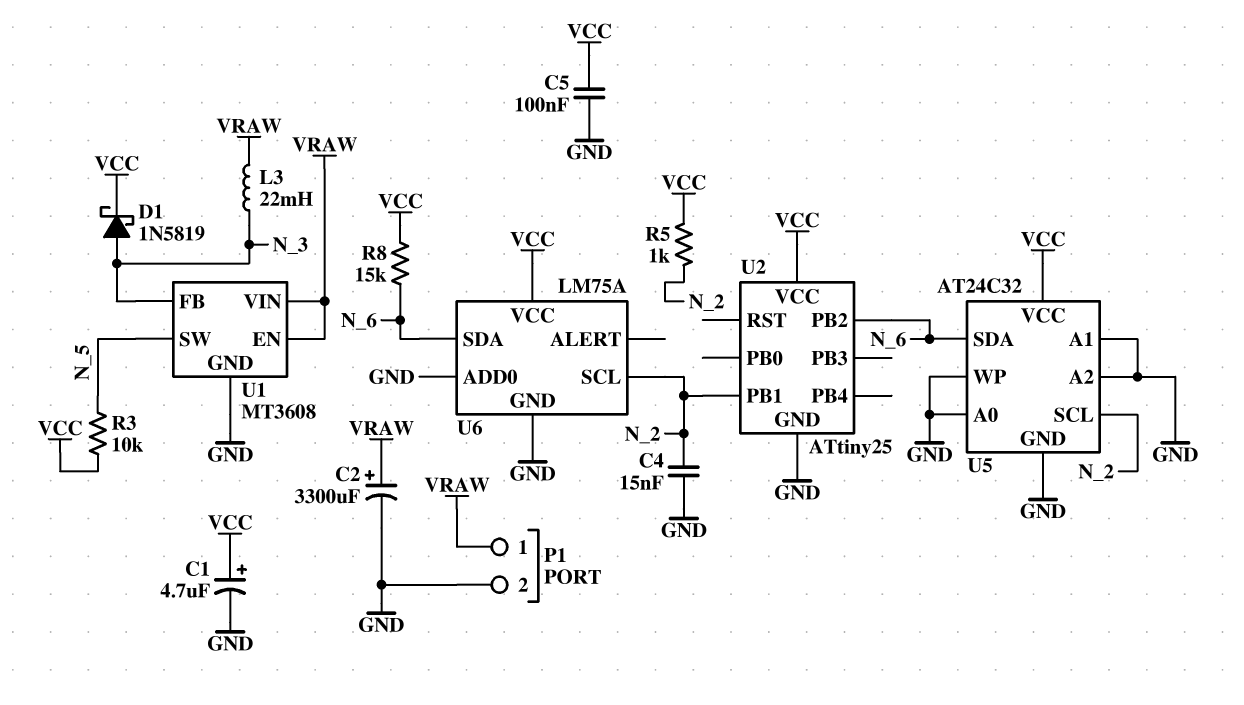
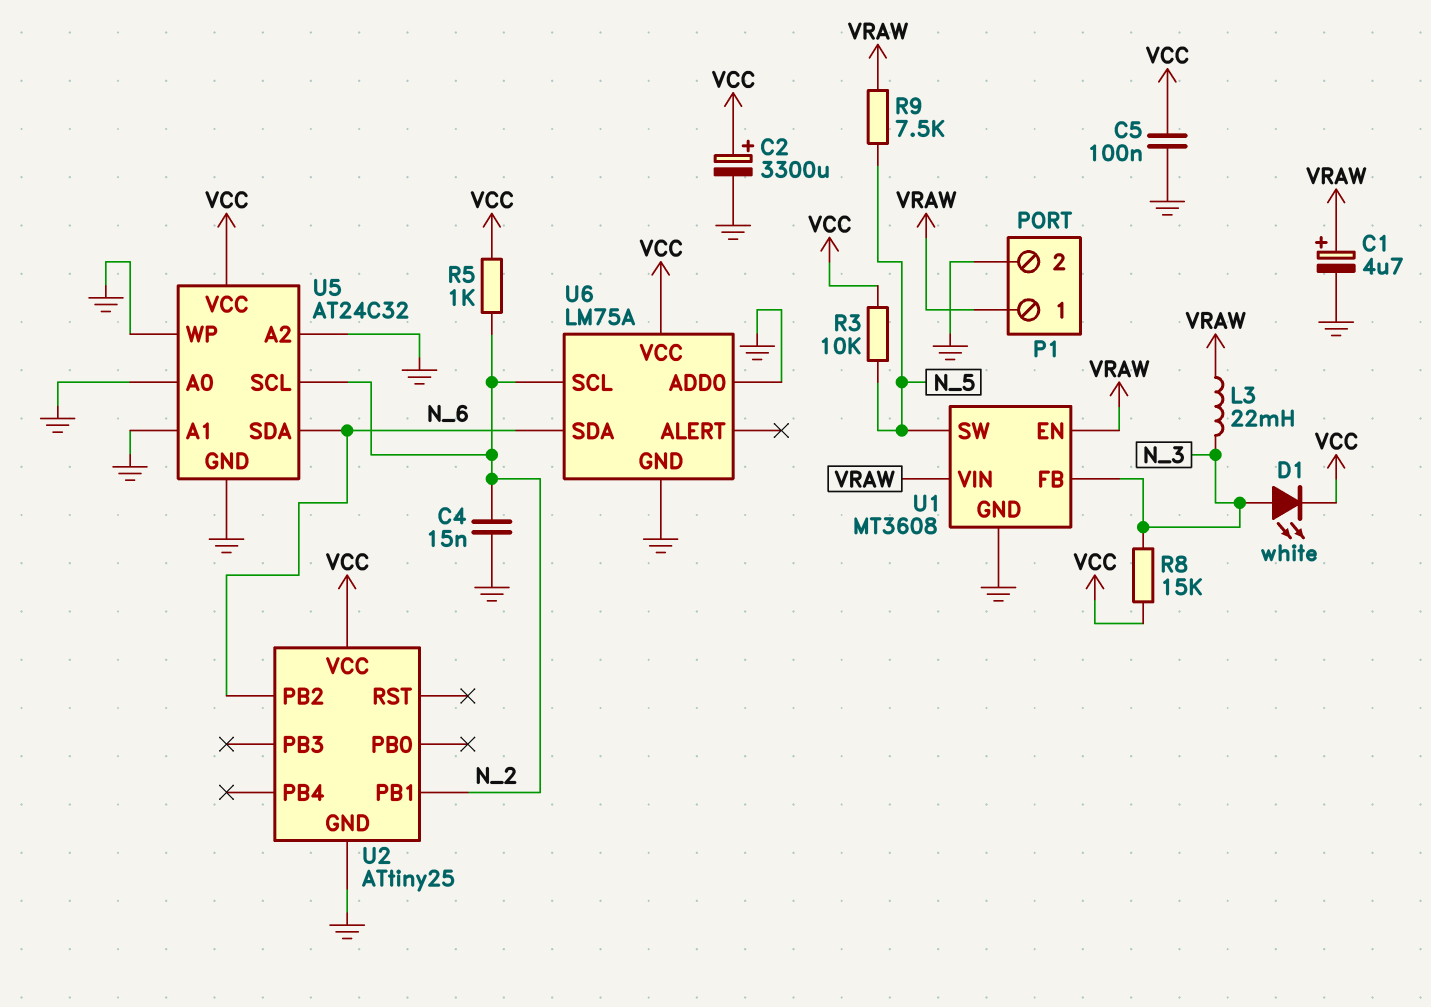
C1: 4.7uF (plus VCC, minus GND) -> 4.7uF (plus VRAW, minus GND)
C2: 3300uF (plus VRAW, minus GND) -> 3300uF (plus VCC, minus GND)
D1: schottky 1N5819 (A N_3, K VCC) -> LED white (A N_3, K VCC)
R8: 15k (N_6, VCC) -> 15k (N_3, VCC)
R9: none -> 7.5k (N_5, VRAW)

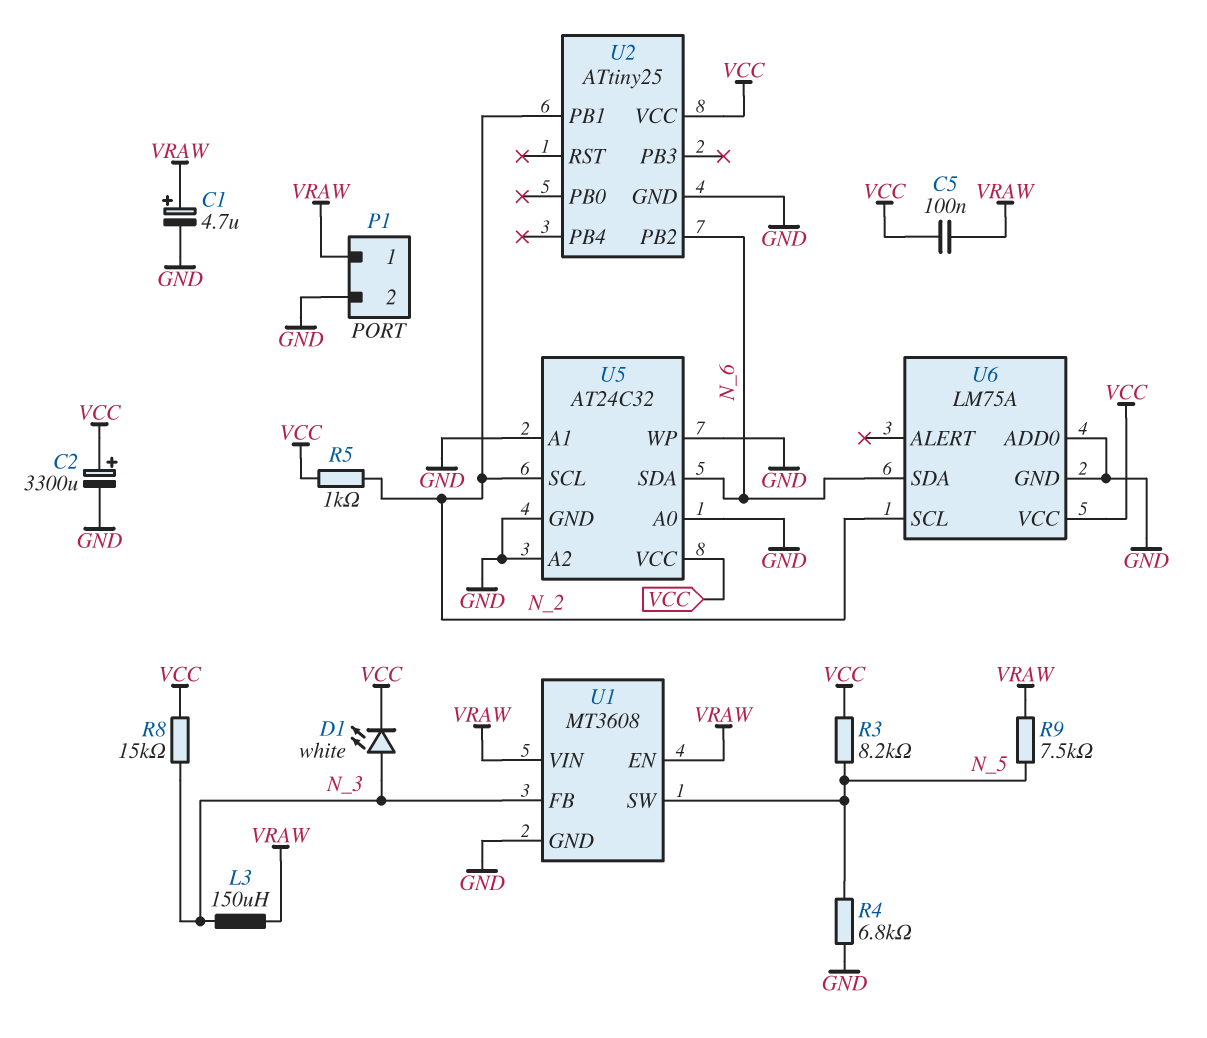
C4: 15nF (GND, N_2) -> none
C5: 100nF (GND, VCC) -> 100nF (VCC, VRAW)
L3: 22mH (N_3, VRAW) -> 150uH (N_3, VRAW)
R3: 10k (N_5, VCC) -> 8.2k (N_5, VCC)
R4: none -> 6.8k (GND, N_5)

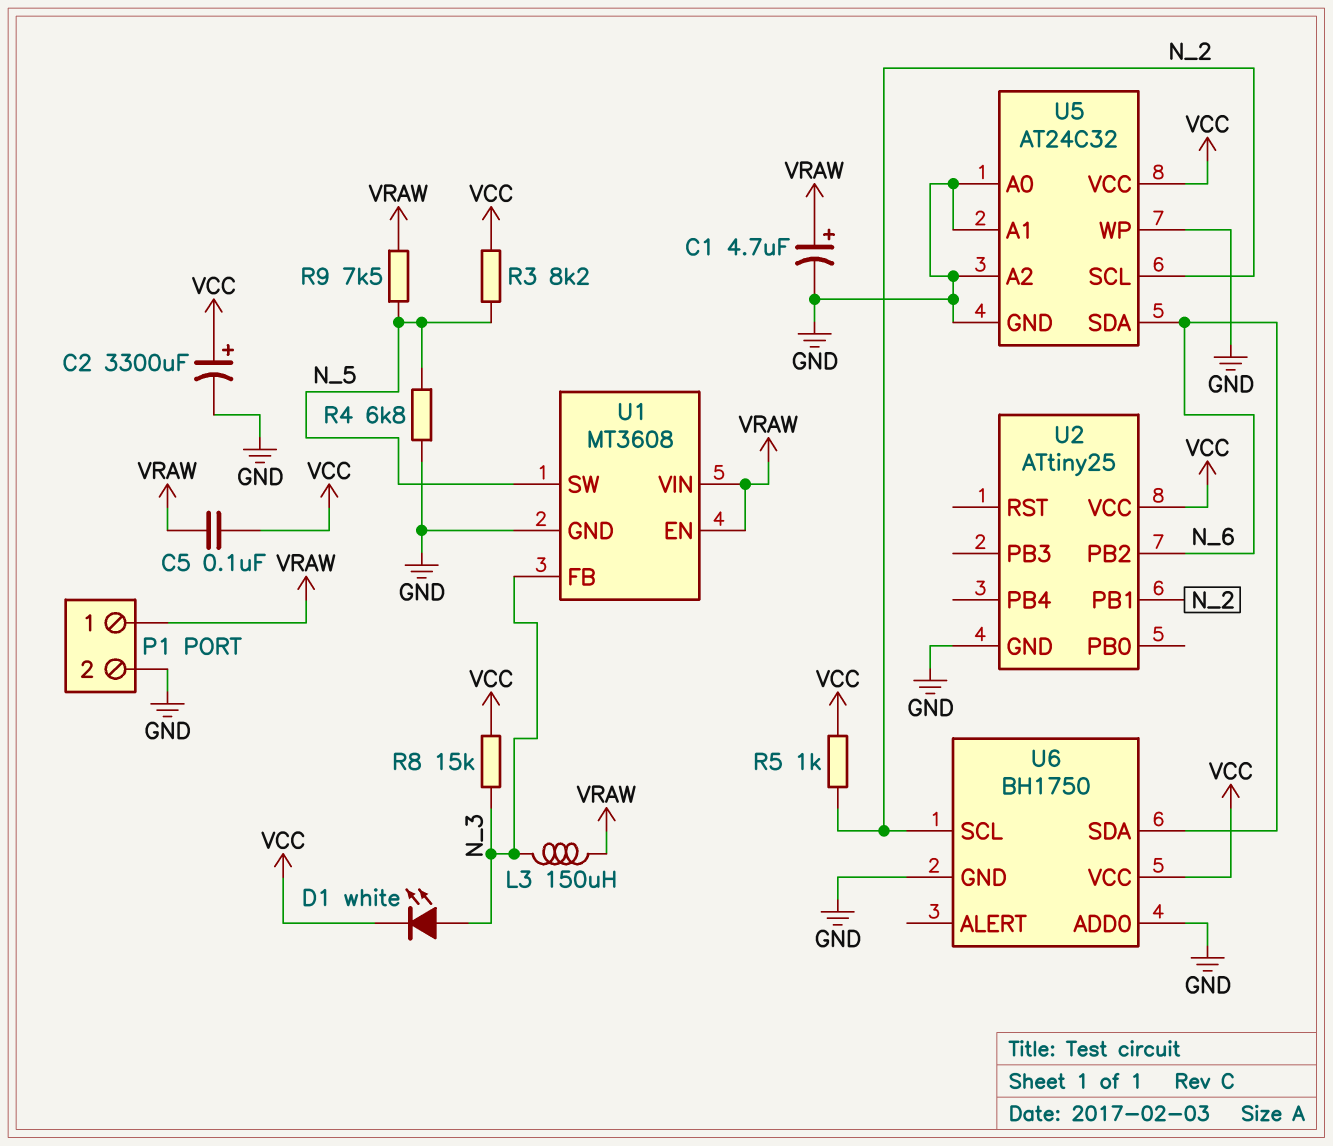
U6: LM75A -> BH1750

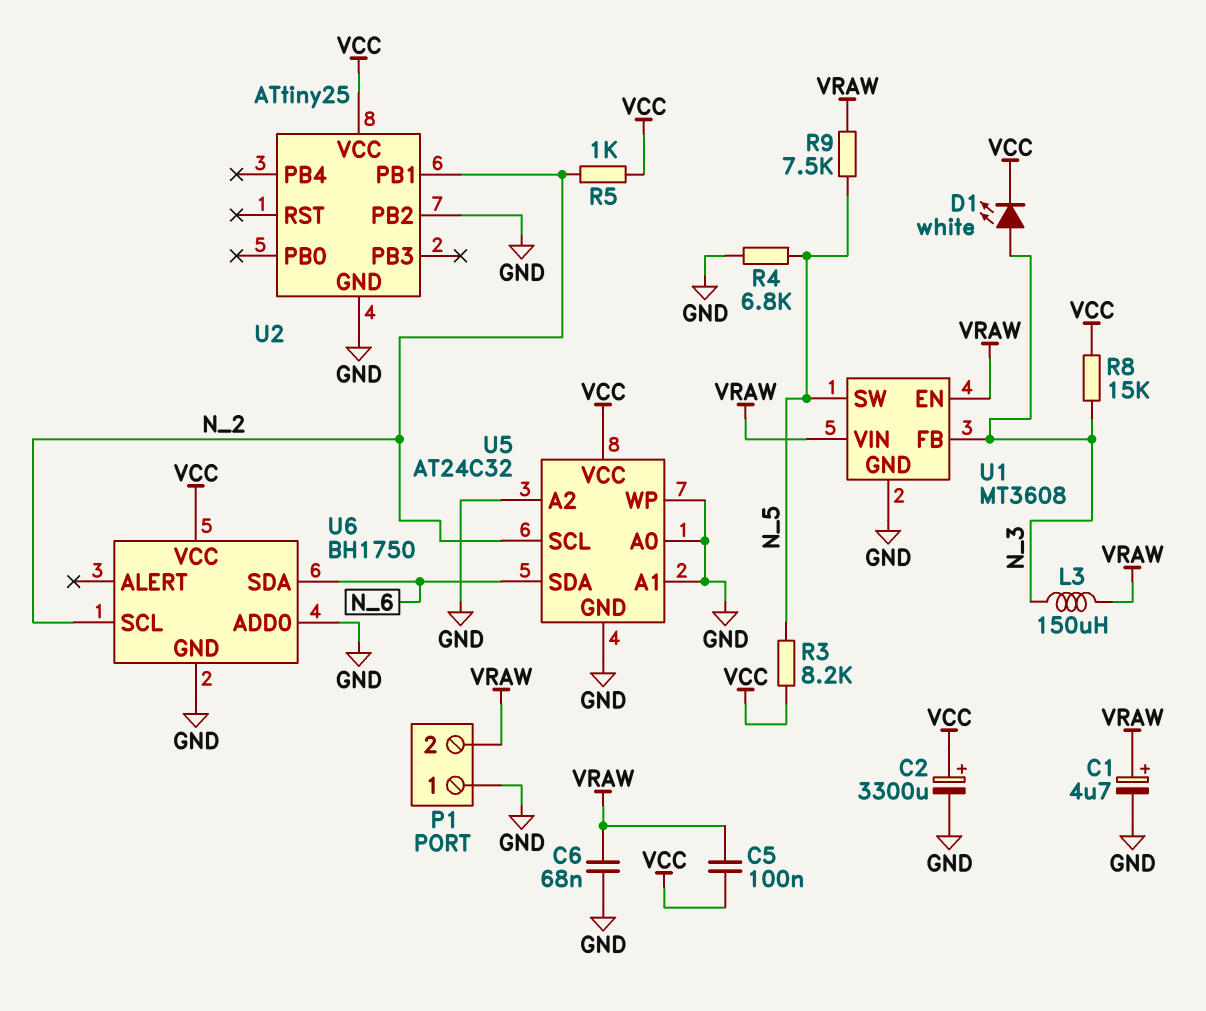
C6: none -> 68nF (GND, VRAW)
P1 pin 1: VRAW -> GND
P1 pin 2: GND -> VRAW
U2 pin PB2: N_6 -> GND

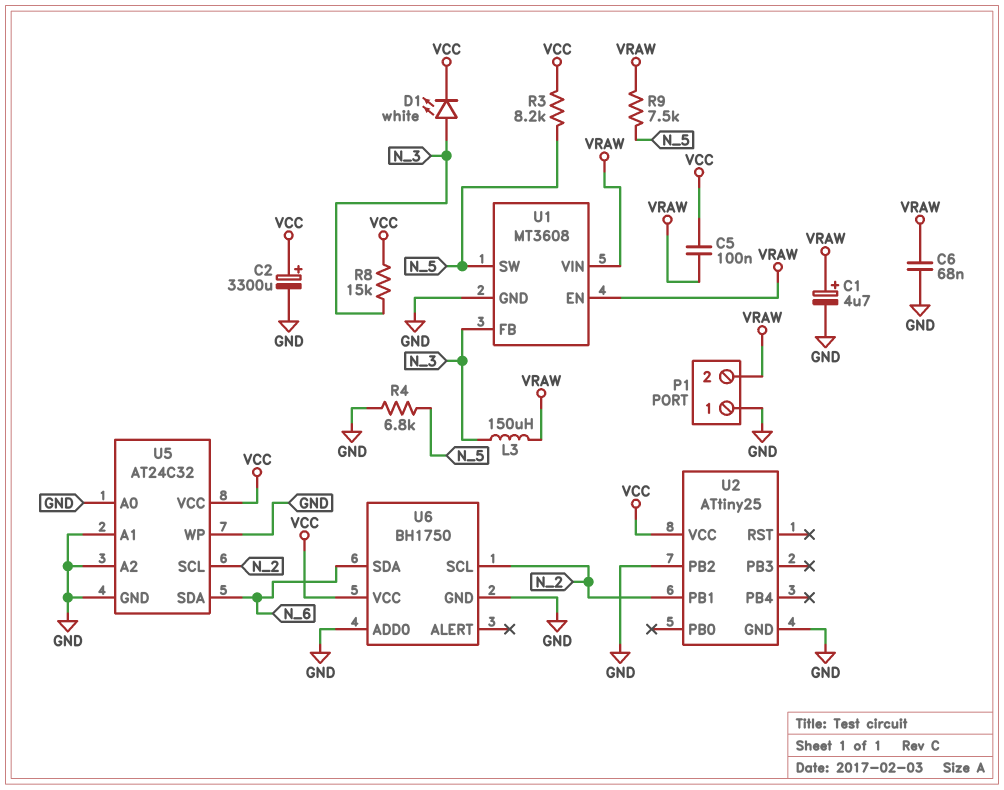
R5: 1k (N_2, VCC) -> none

